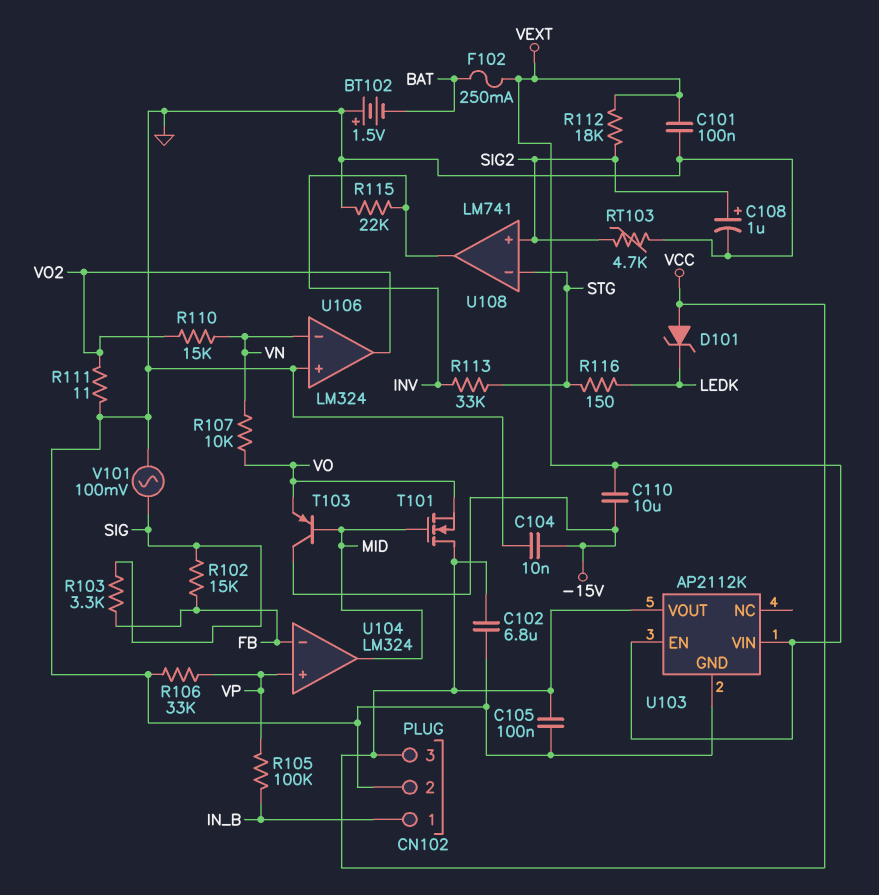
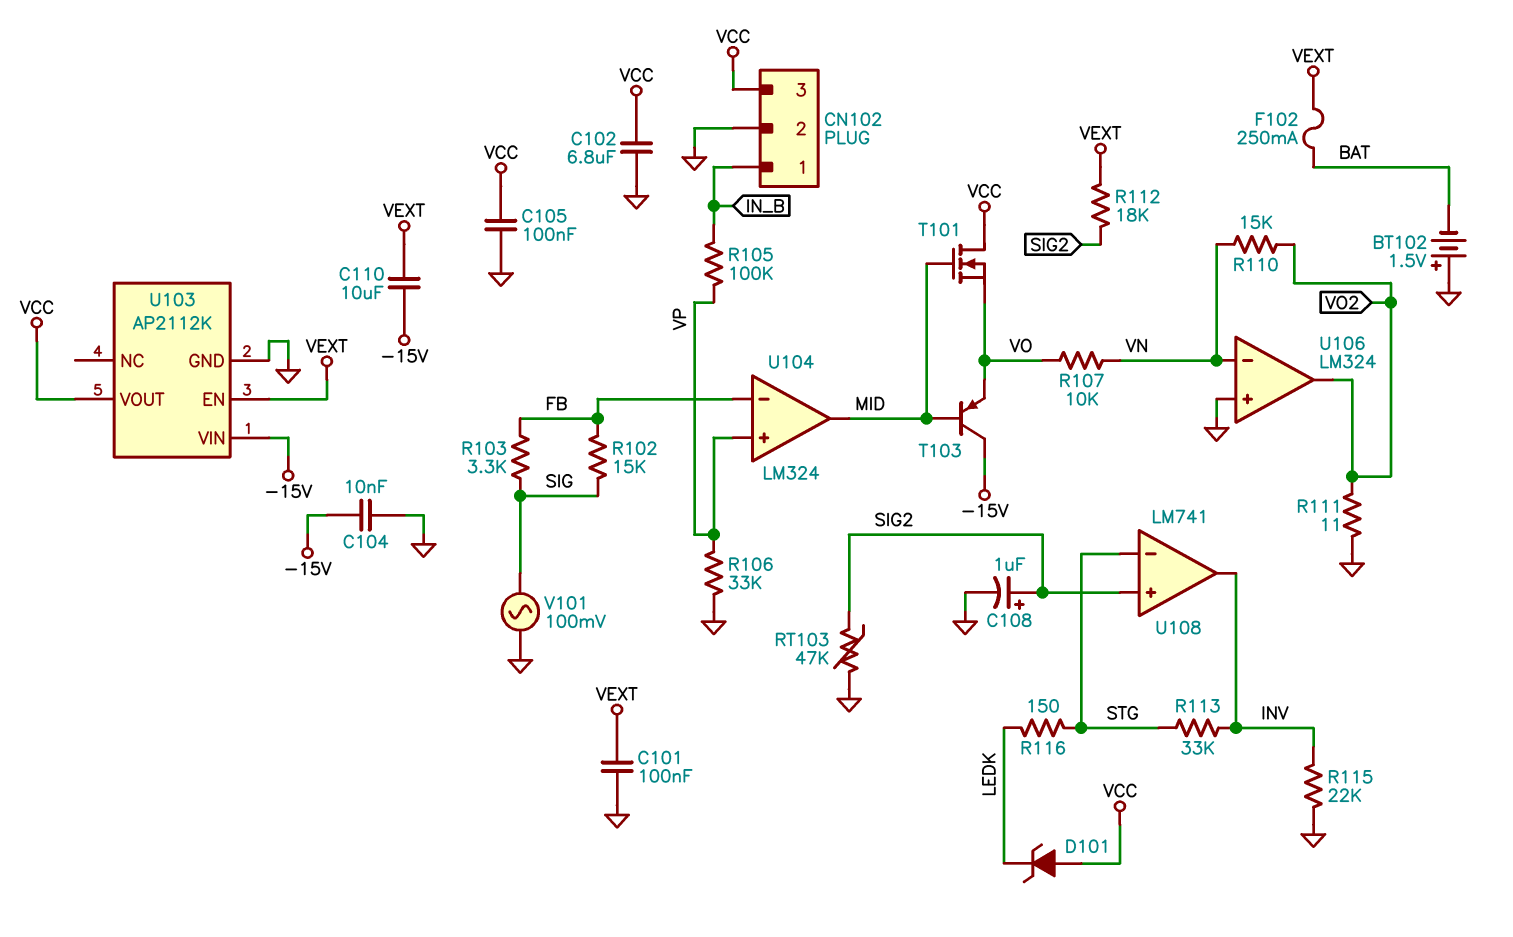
RT103: 4.7k (GND, SIG2) -> 47k (GND, SIG2)
U103 pin VIN: VEXT -> -15V

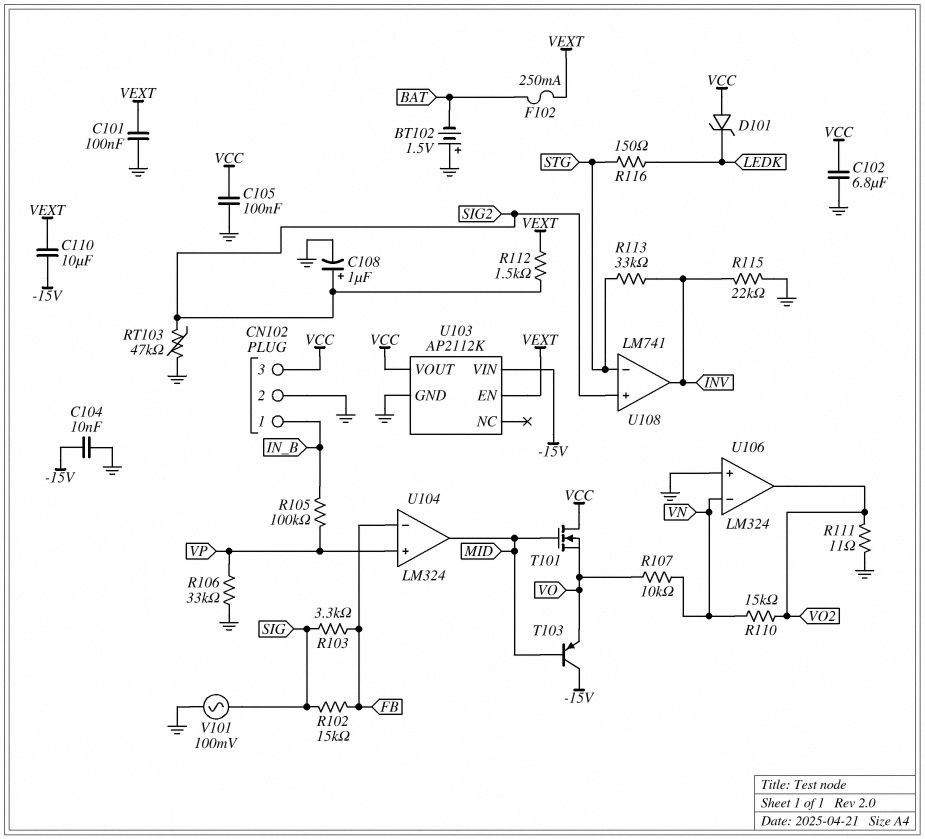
R112: 18k (SIG2, VEXT) -> 1.5k (SIG2, VEXT)

